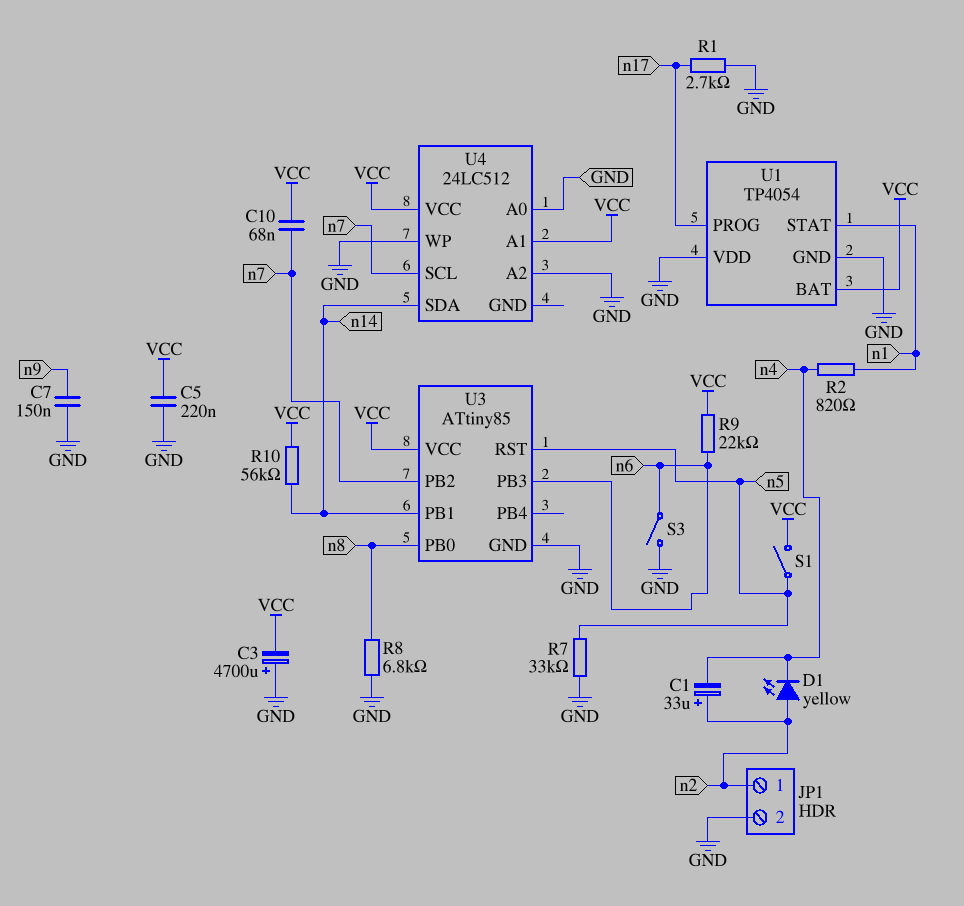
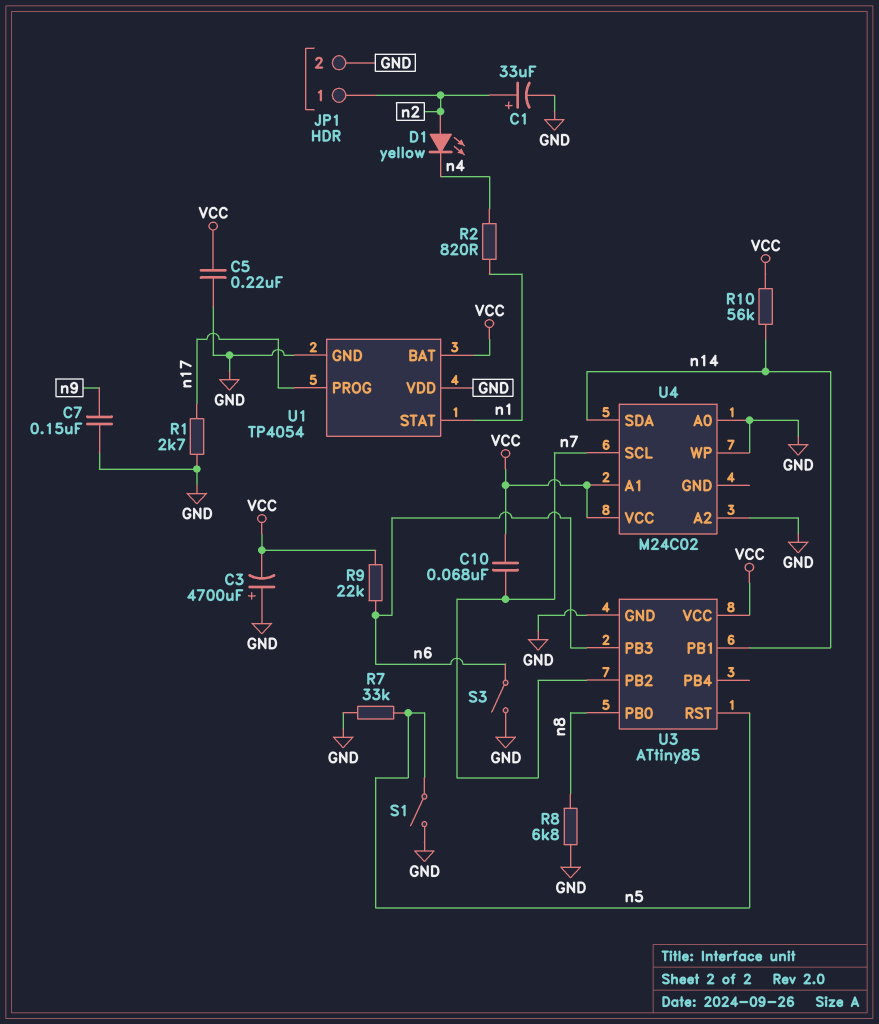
C1: 33uF (plus n2, minus n4) -> 33uF (plus n2, minus GND)
S1: switch (VCC, n5) -> switch (GND, n5)
U4: 24LC512 -> M24C02

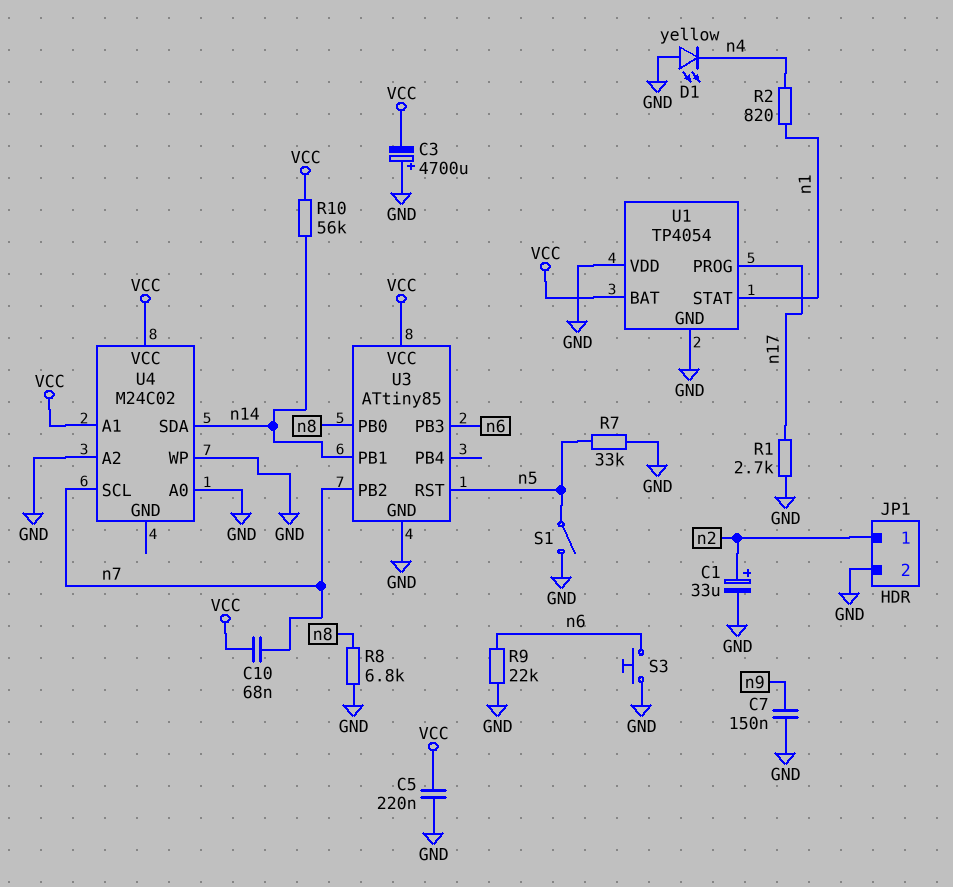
D1: LED yellow (A n2, K n4) -> LED yellow (A GND, K n4)
R9: 22k (VCC, n6) -> 22k (GND, n6)
S3: switch (GND, n6) -> button (GND, n6)

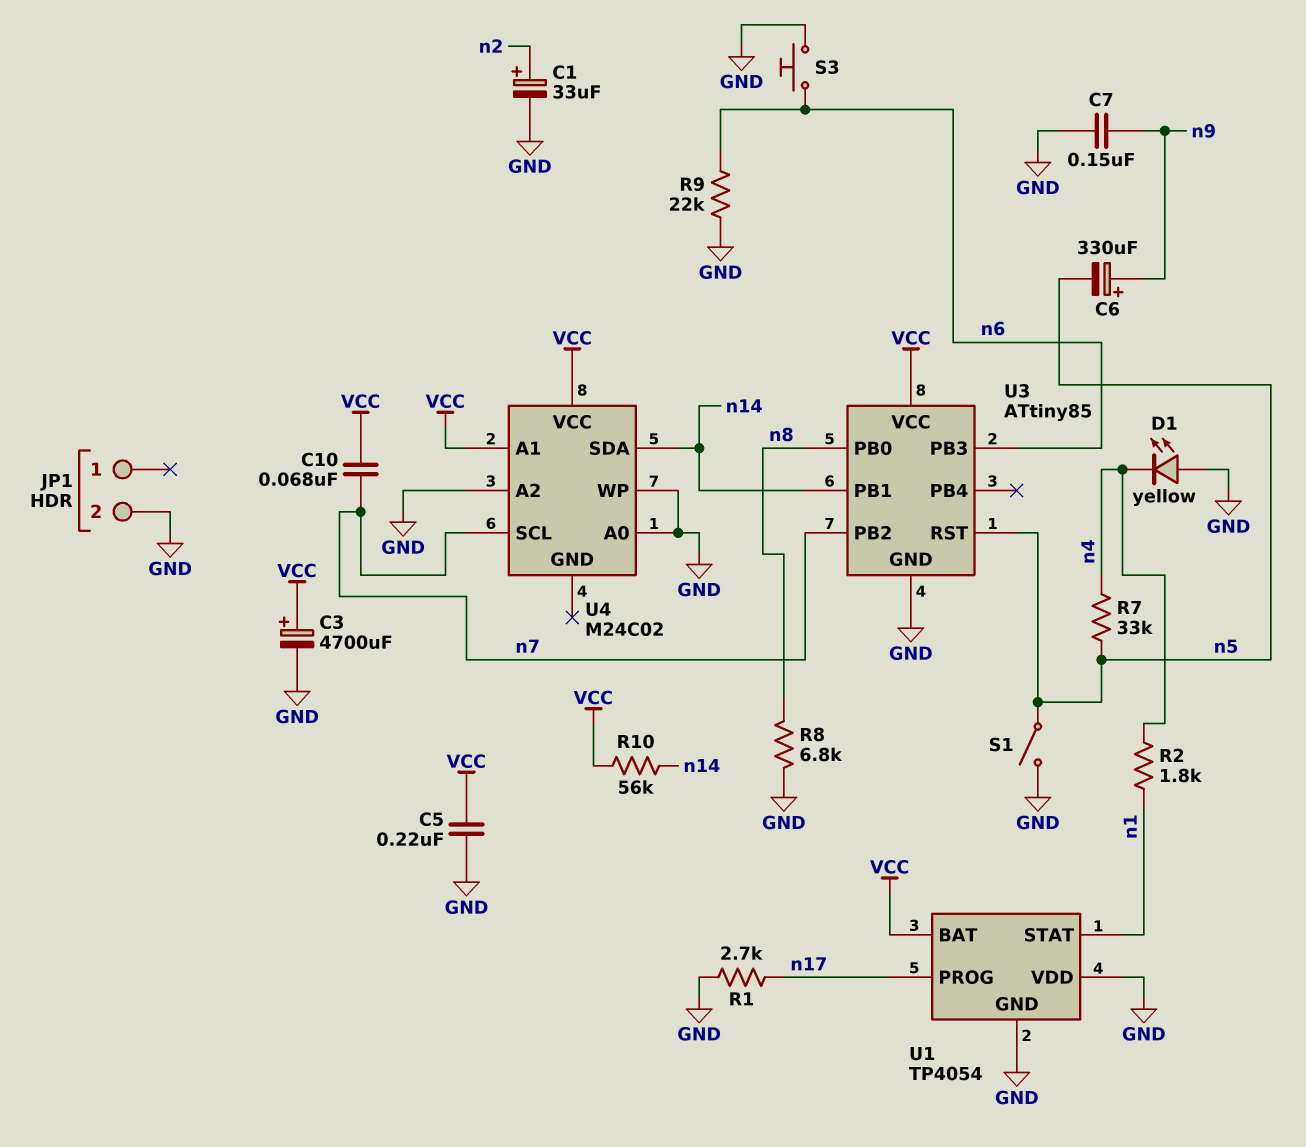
C3: 4700uF (plus GND, minus VCC) -> 4700uF (plus VCC, minus GND)
C6: none -> 330uF (plus n9, minus n5)
JP1 pin 1: n2 -> none
R2: 820 (n1, n4) -> 1.8k (n1, n4)
R7: 33k (GND, n5) -> 33k (n4, n5)

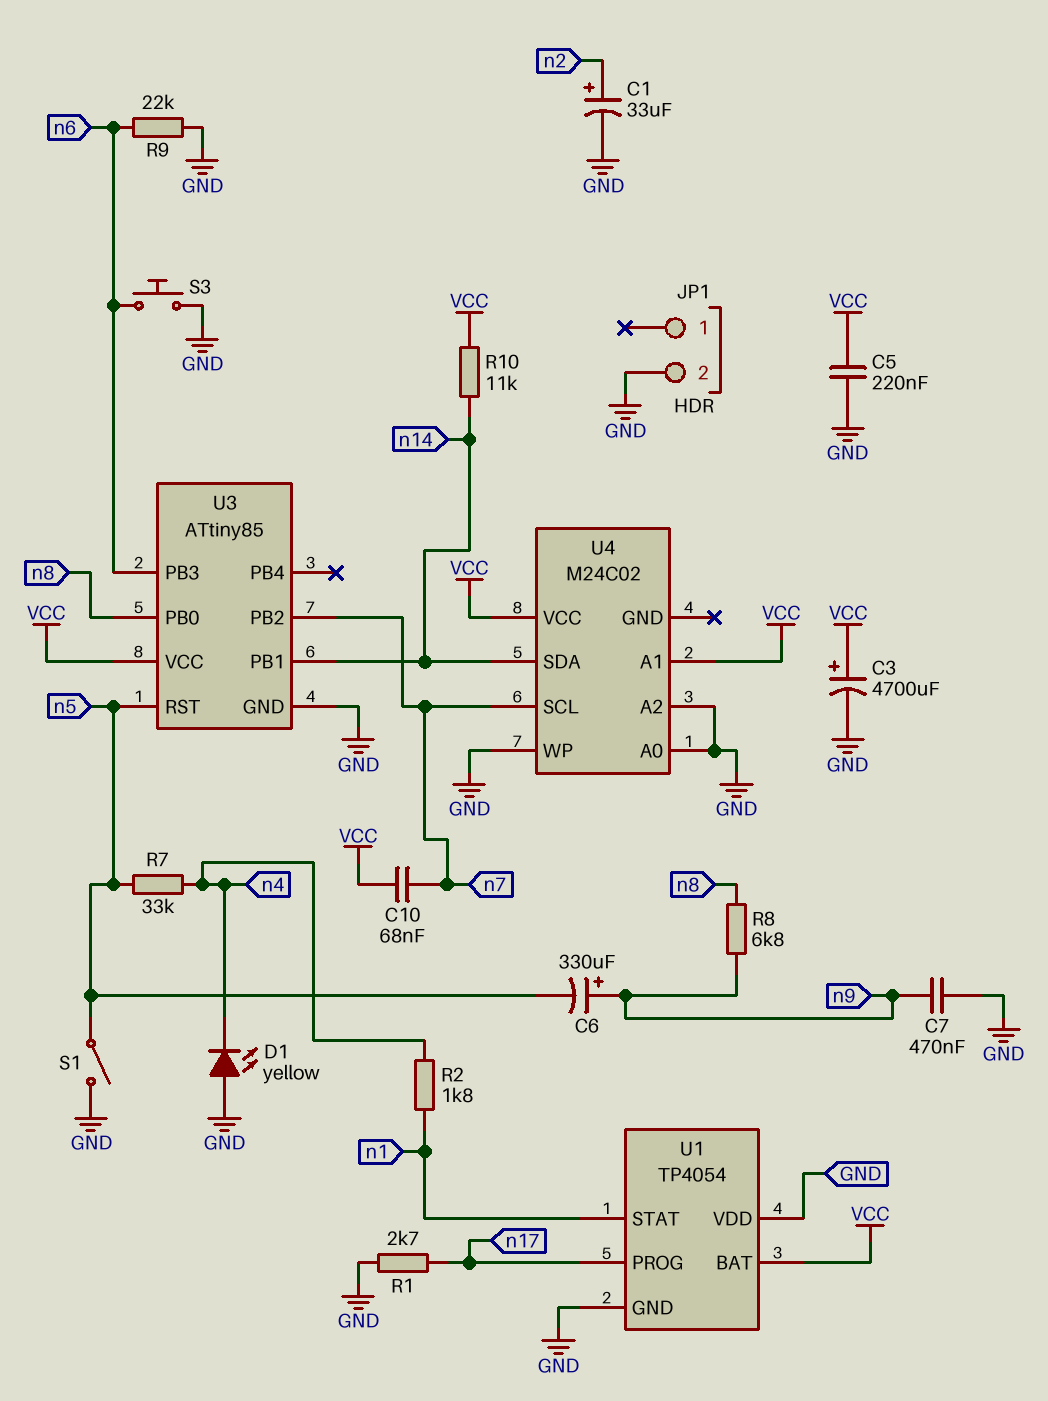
C7: 150nF (GND, n9) -> 470nF (GND, n9)
R8: 6.8k (GND, n8) -> 6.8k (n8, n9)
R10: 56k (VCC, n14) -> 11k (VCC, n14)

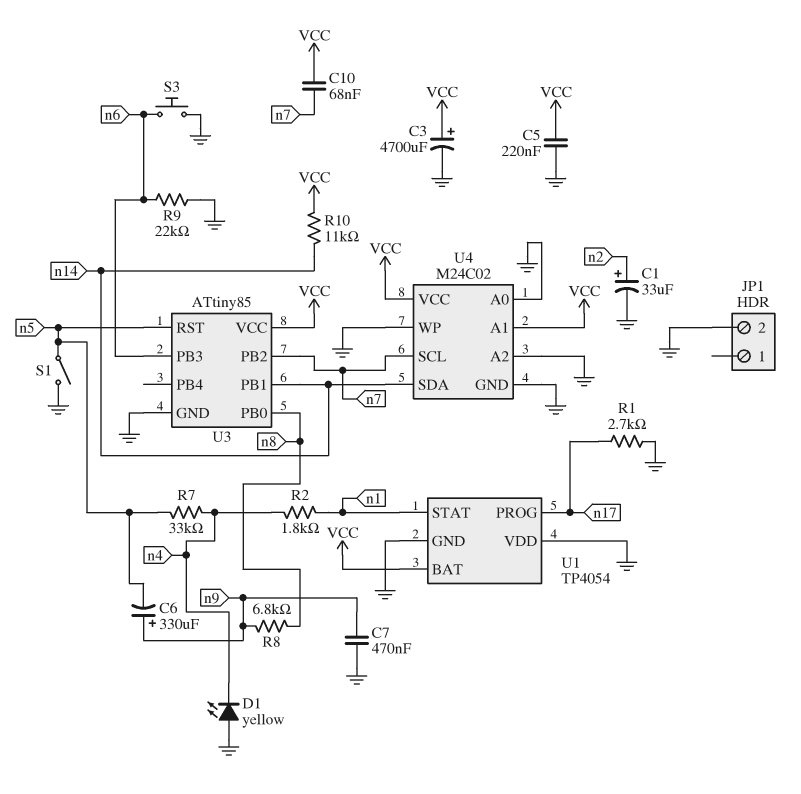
U4 pin GND: none -> GND

